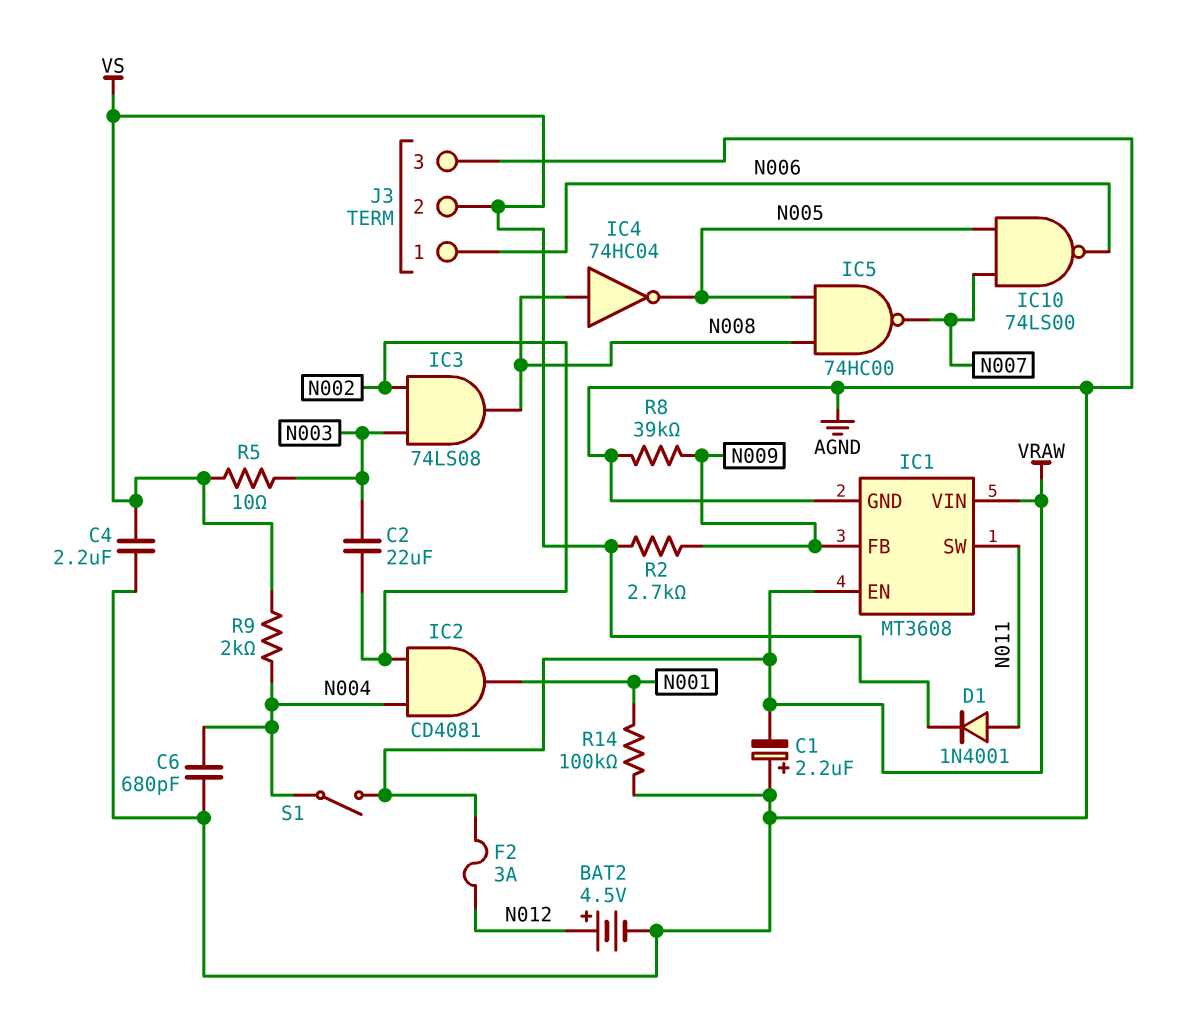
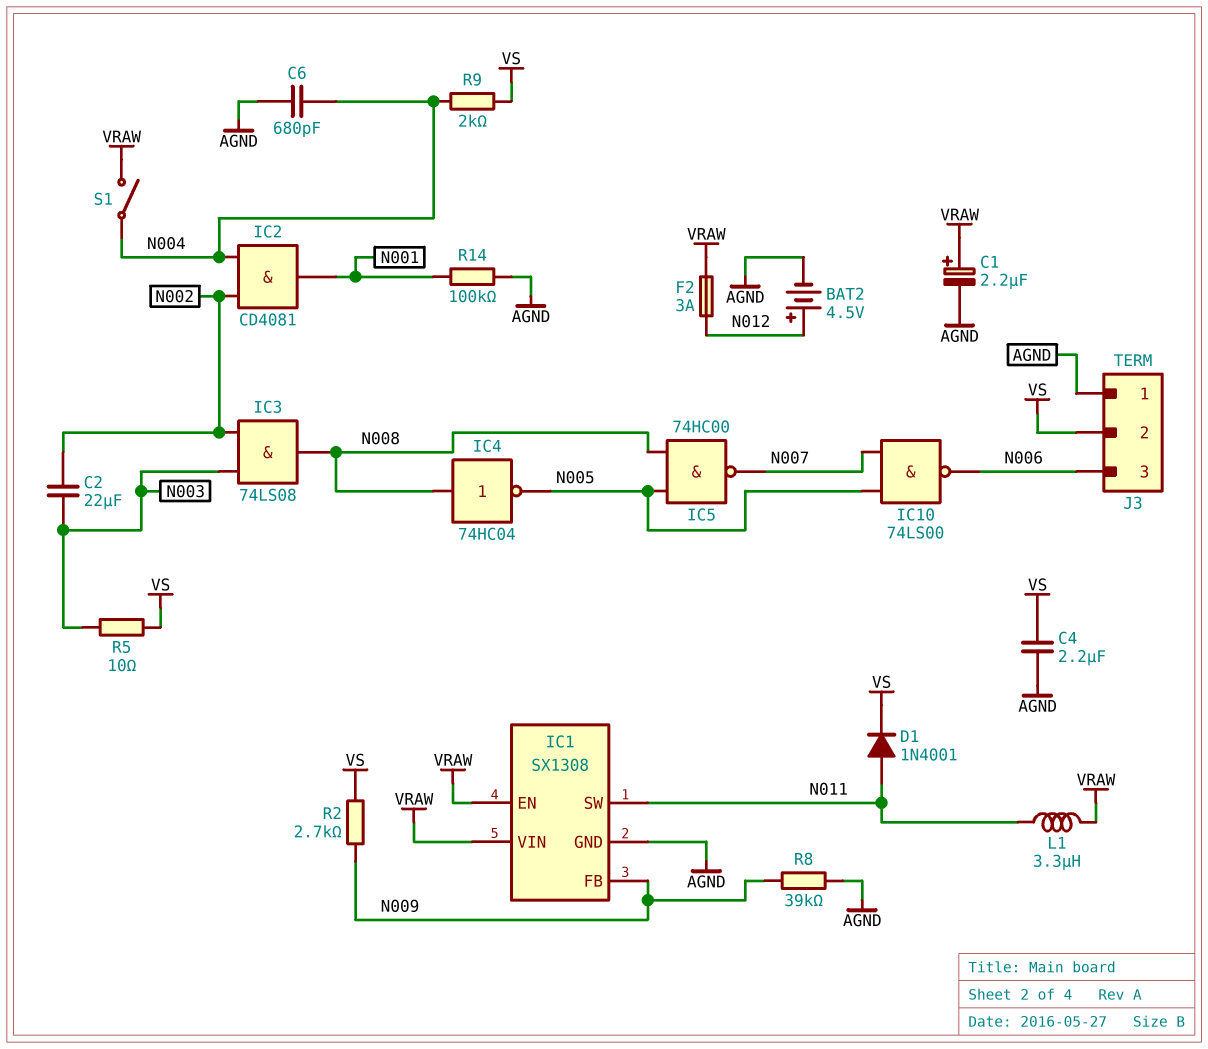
C1: 2.2uF (plus AGND, minus VRAW) -> 2.2uF (plus VRAW, minus AGND)
IC1: MT3608 -> SX1308
J3 pin 1: N006 -> AGND
J3 pin 3: AGND -> N006
L1: none -> 3.3uH (N011, VRAW)

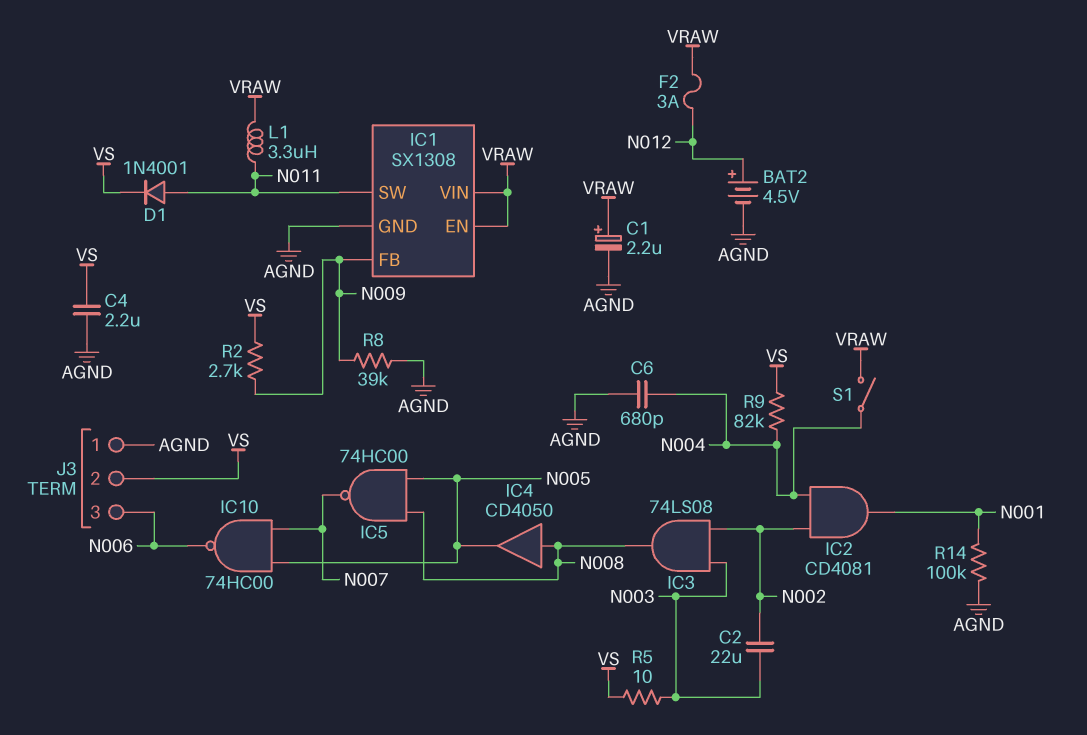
IC4: NOT 74HC04 (in N008, out N005) -> buffer CD4050 (in N008, out N005)
IC10: NAND 74LS00 (in N005, in N007, out N006) -> NAND 74HC00 (in N005, in N007, out N006)
R9: 2k (N004, VS) -> 82k (N004, VS)

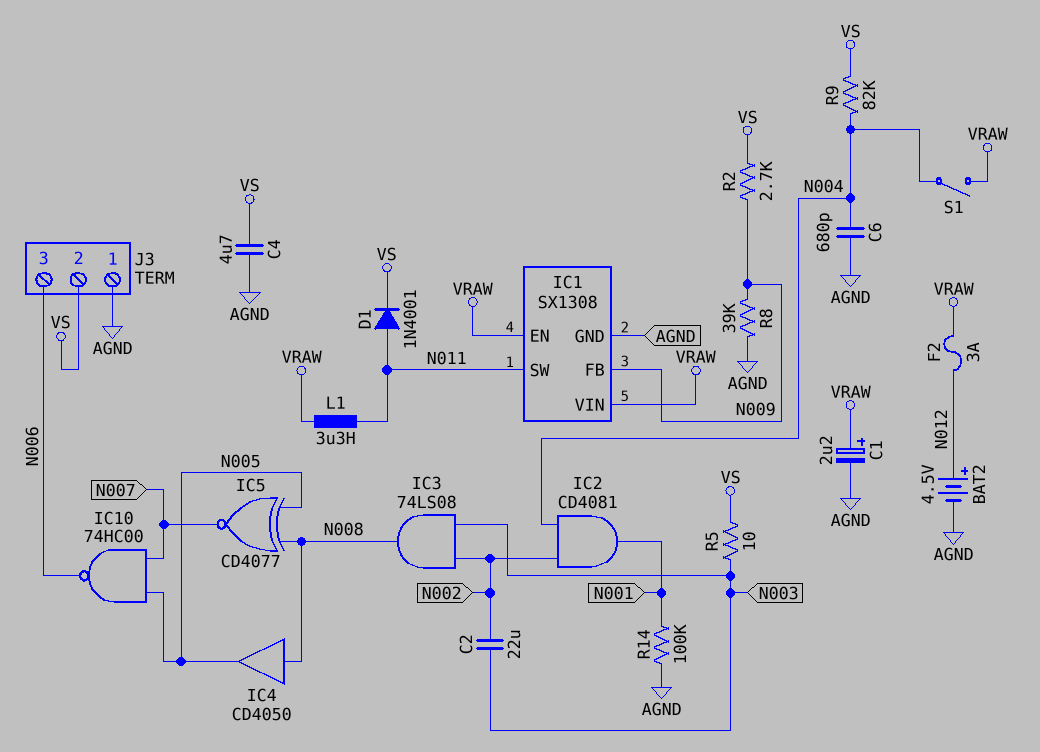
C4: 2.2uF (AGND, VS) -> 4.7uF (AGND, VS)
IC5: NAND 74HC00 (in N005, in N008, out N007) -> XNOR CD4077 (in N005, in N008, out N007)

